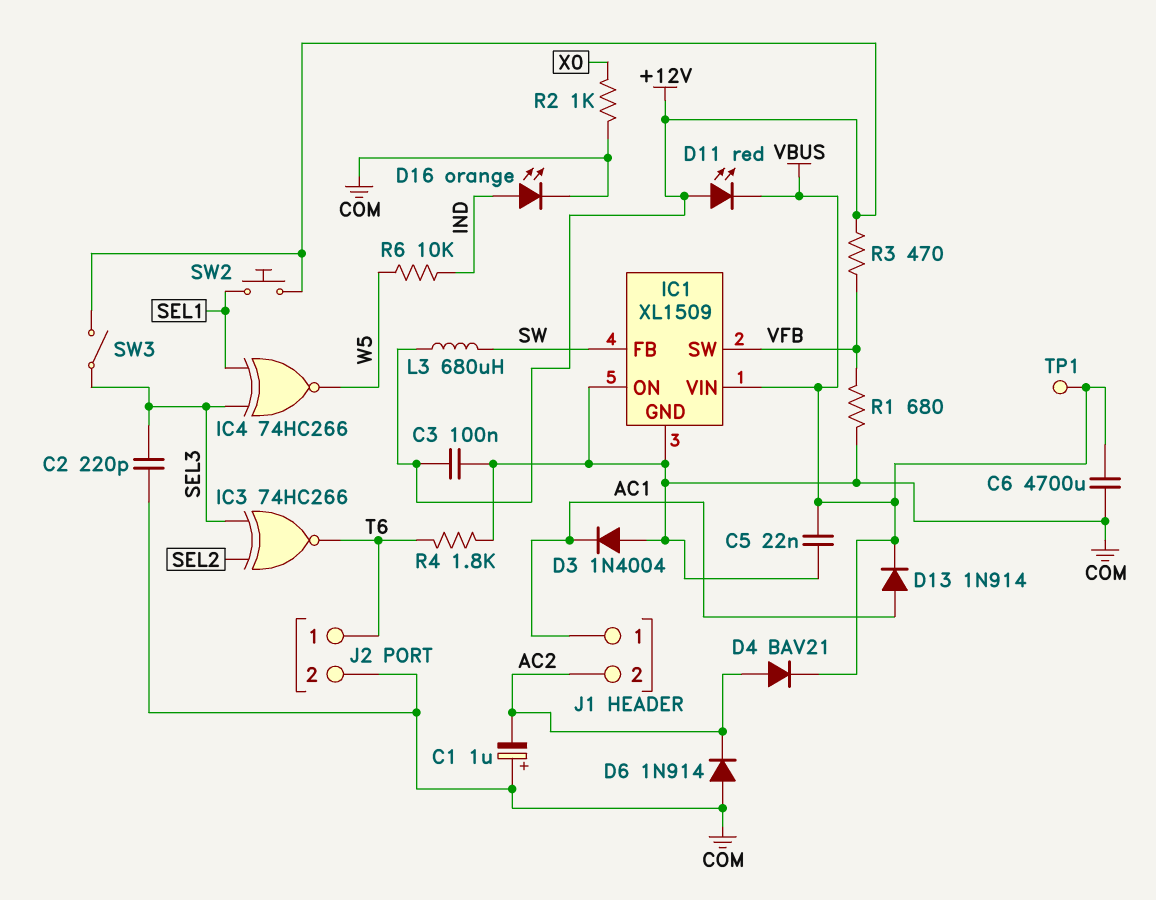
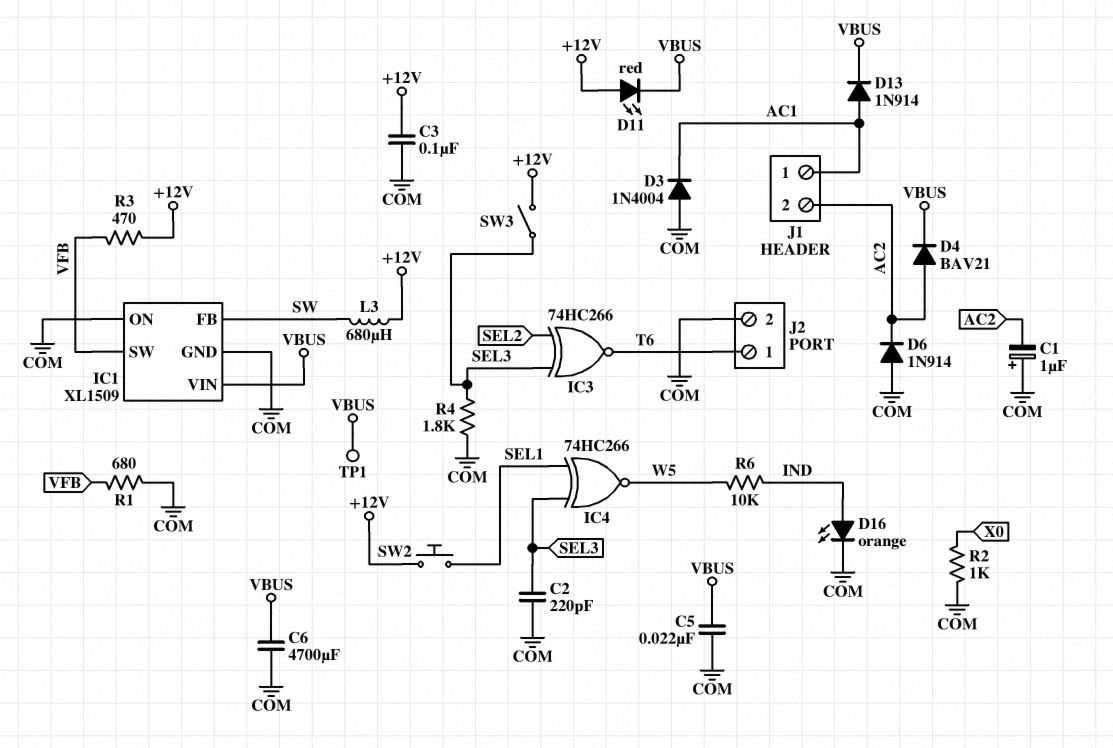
R4: 1.8k (COM, T6) -> 1.8k (COM, SEL3)

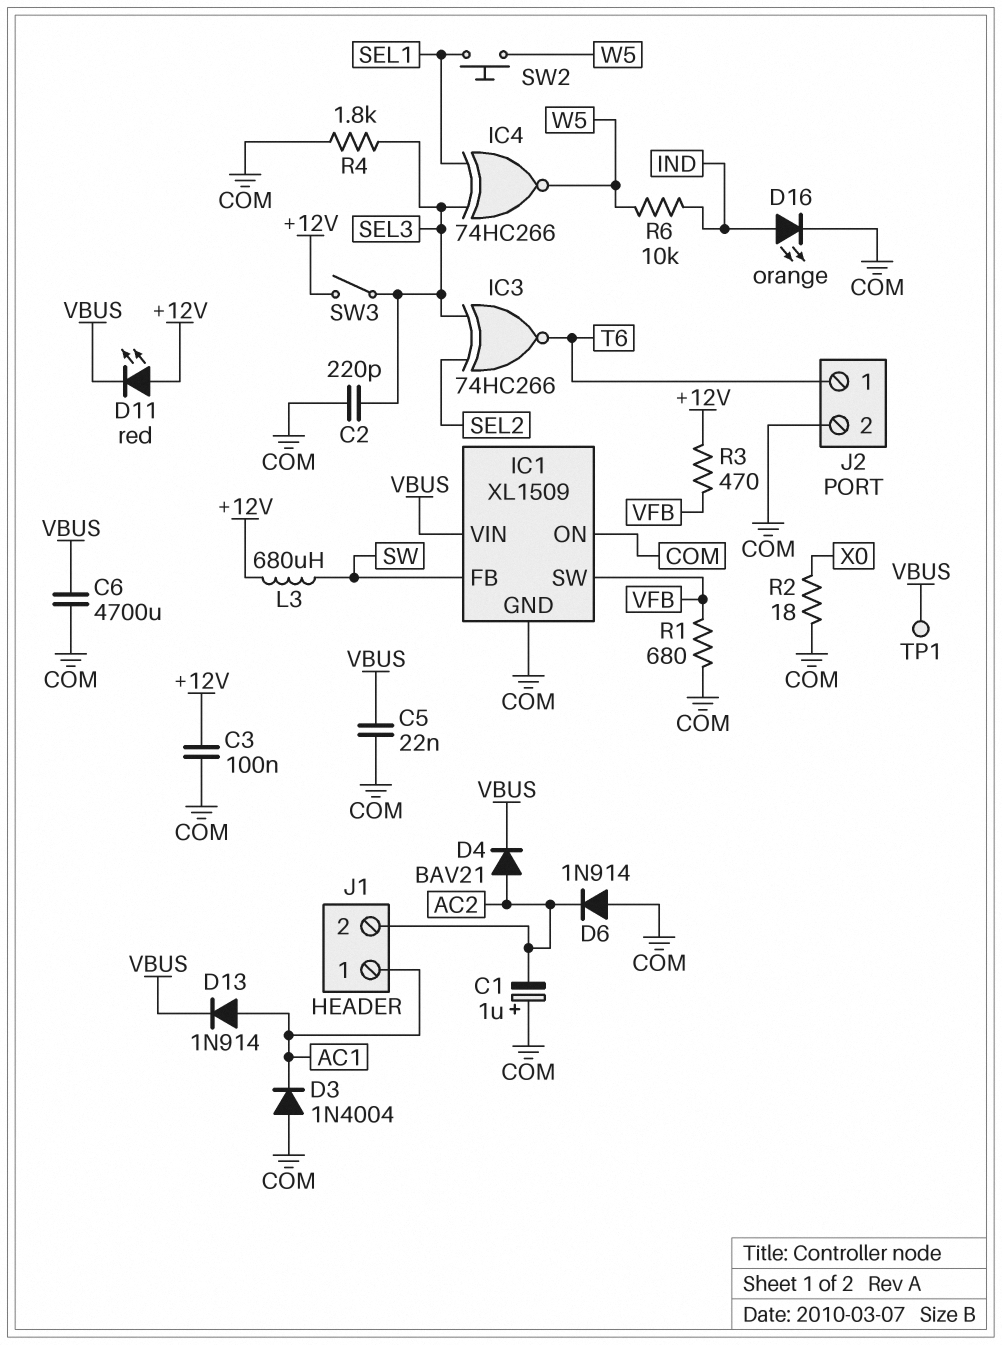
R2: 1k (COM, X0) -> 18 (COM, X0)
SW2: button (+12V, SEL1) -> button (SEL1, W5)

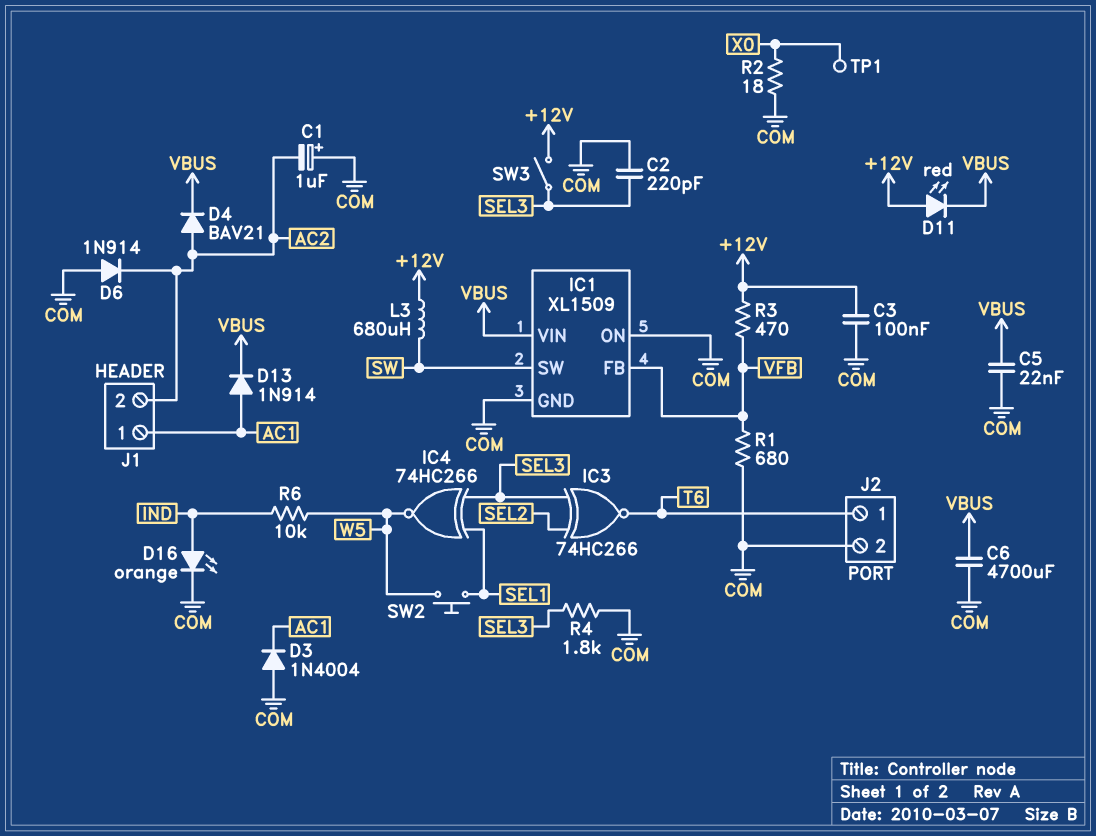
IC1 pin FB: SW -> VFB
IC1 pin SW: VFB -> SW
TP1: test point (VBUS) -> test point (X0)

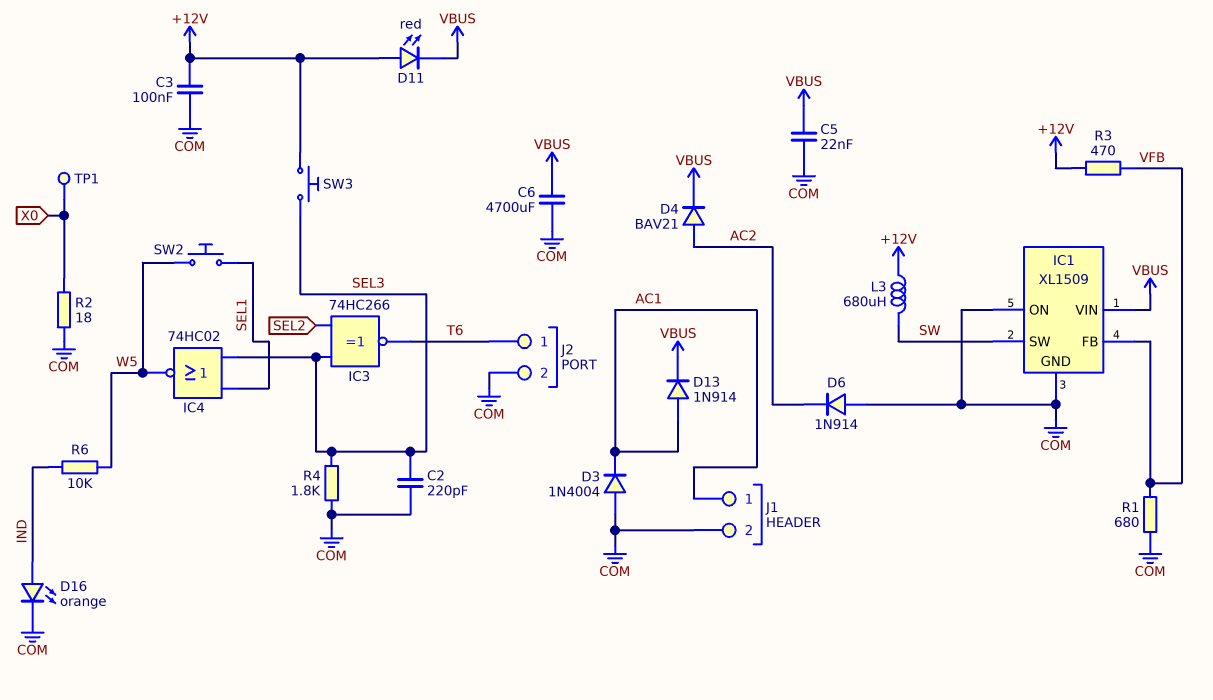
C1: 1uF (plus COM, minus AC2) -> none
IC4: XNOR 74HC266 (in SEL1, in SEL3, out W5) -> NOR 74HC02 (in SEL1, in SEL3, out W5)
J1 pin 2: AC2 -> COM
SW3: switch (+12V, SEL3) -> button (+12V, SEL3)

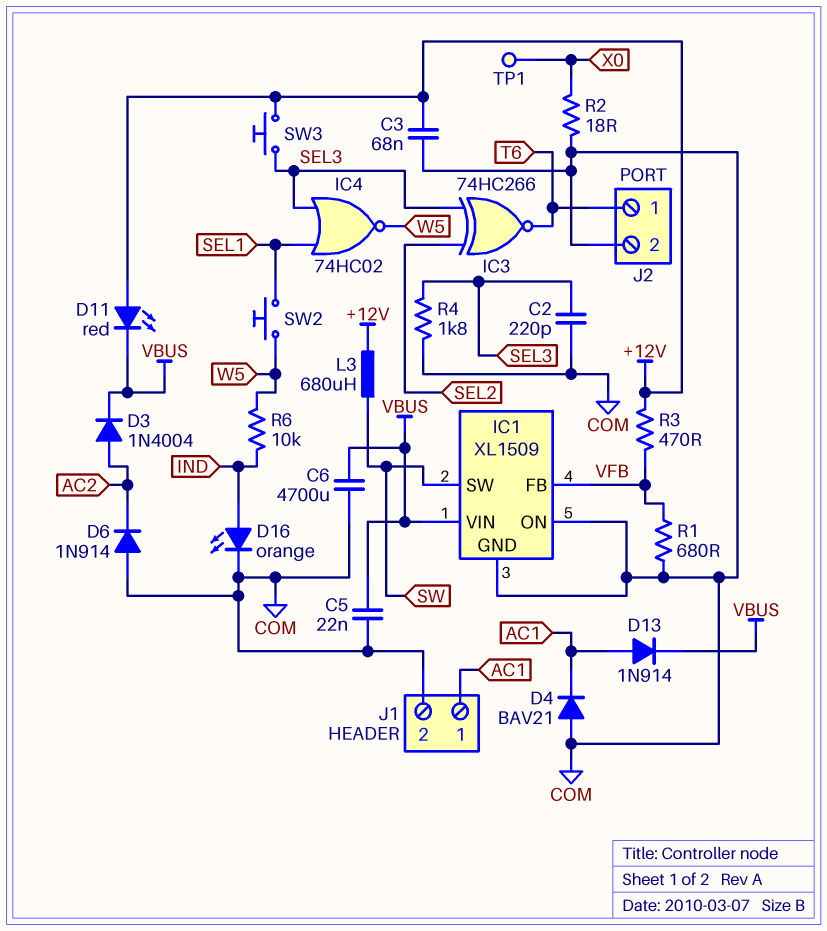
C3: 100nF (+12V, COM) -> 68nF (+12V, COM)
D3: diode 1N4004 (A COM, K AC1) -> diode 1N4004 (A AC2, K VBUS)
D4: diode BAV21 (A AC2, K VBUS) -> diode BAV21 (A COM, K AC1)

